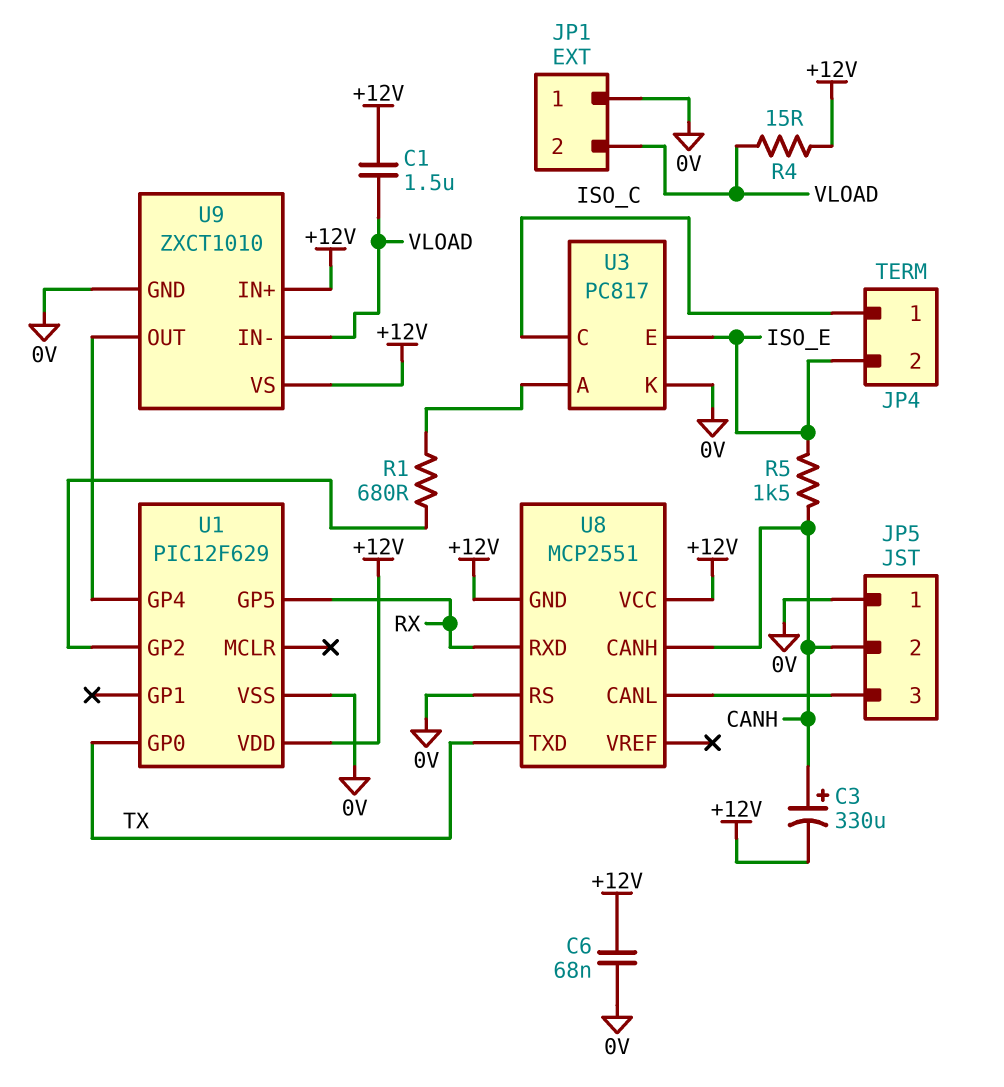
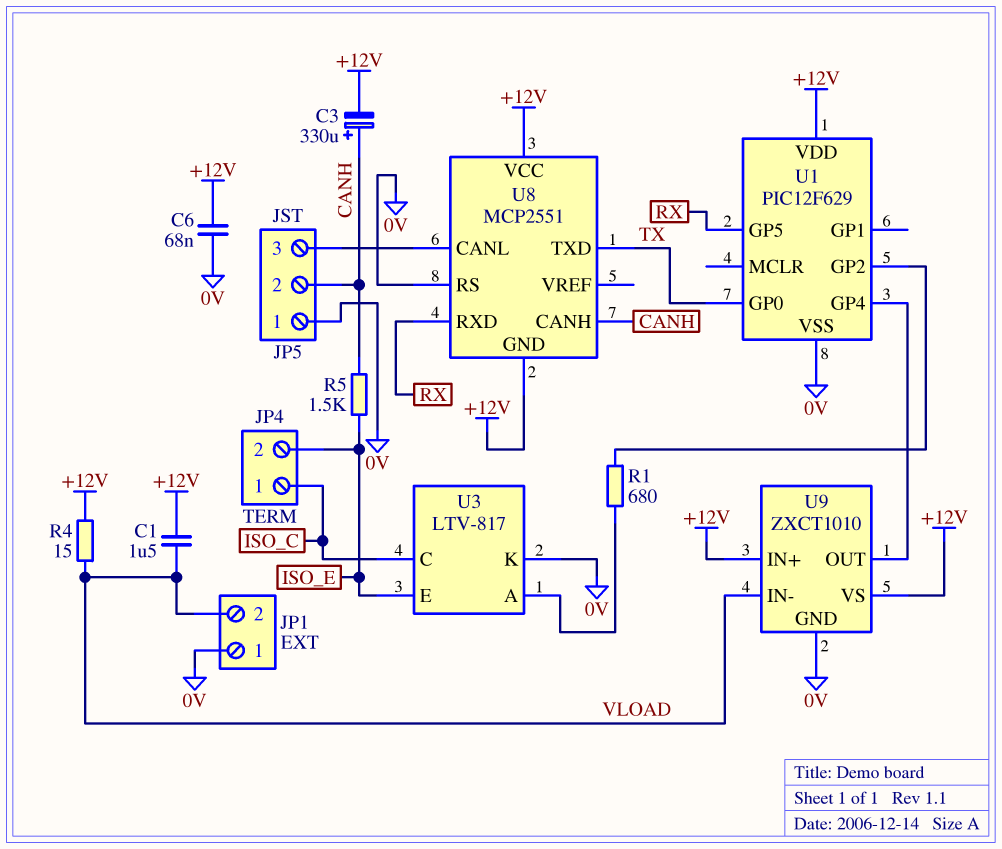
U3: PC817 -> LTV-817

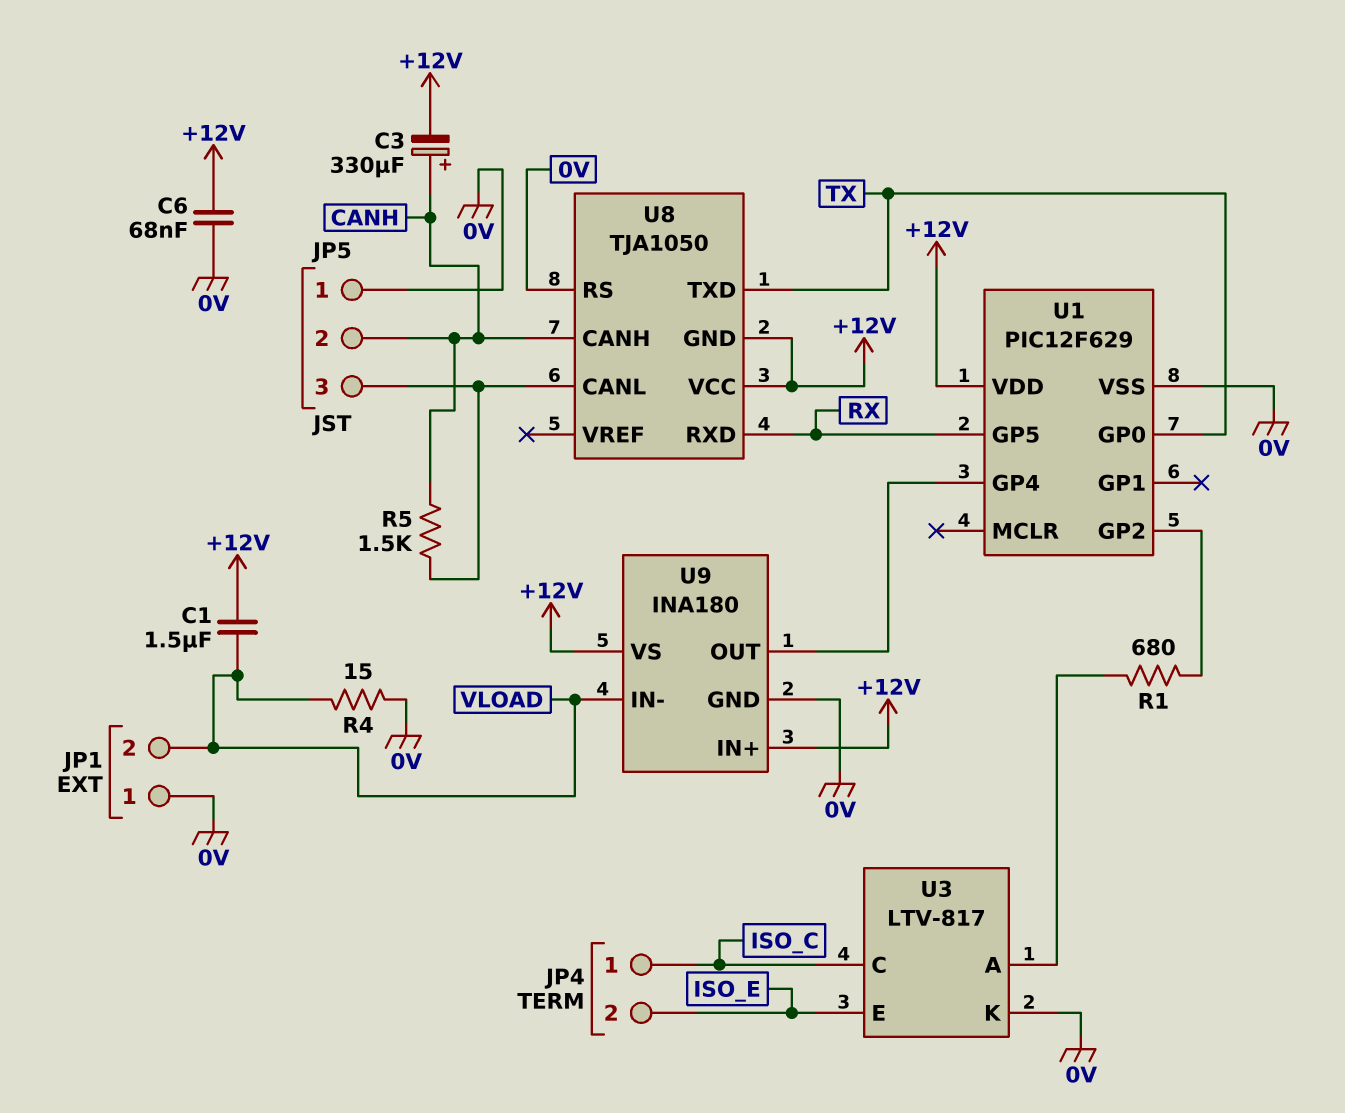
R4: 15 (+12V, VLOAD) -> 15 (0V, VLOAD)
R5: 1.5k (CANH, ISO_E) -> 1.5k (CANH, JP5/3)
U8: MCP2551 -> TJA1050
U9: ZXCT1010 -> INA180

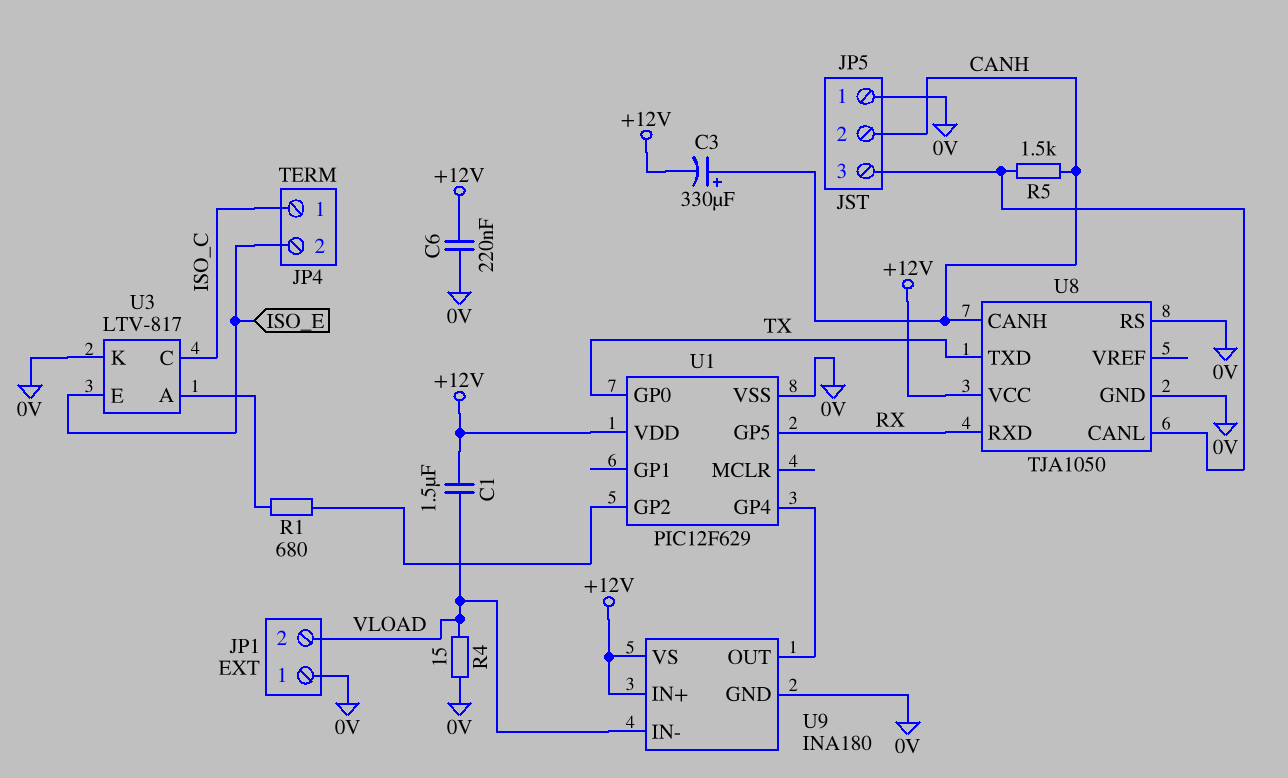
C6: 68nF (+12V, 0V) -> 220nF (+12V, 0V)
U8 pin GND: +12V -> 0V

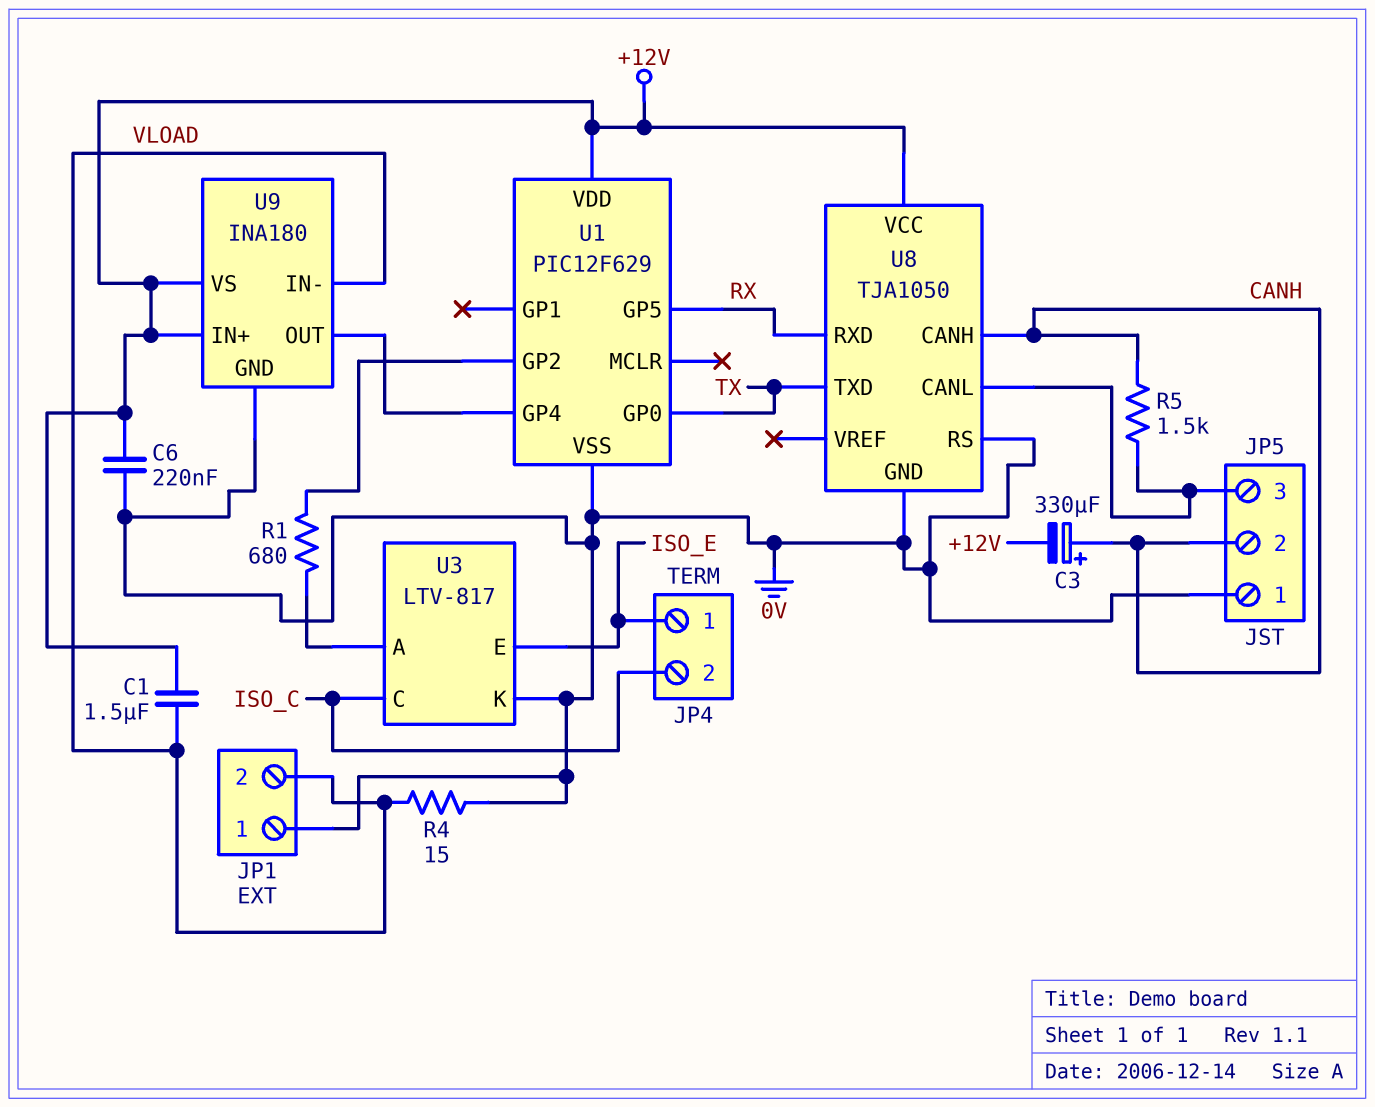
JP4 pin 1: ISO_C -> ISO_E
JP4 pin 2: ISO_E -> ISO_C

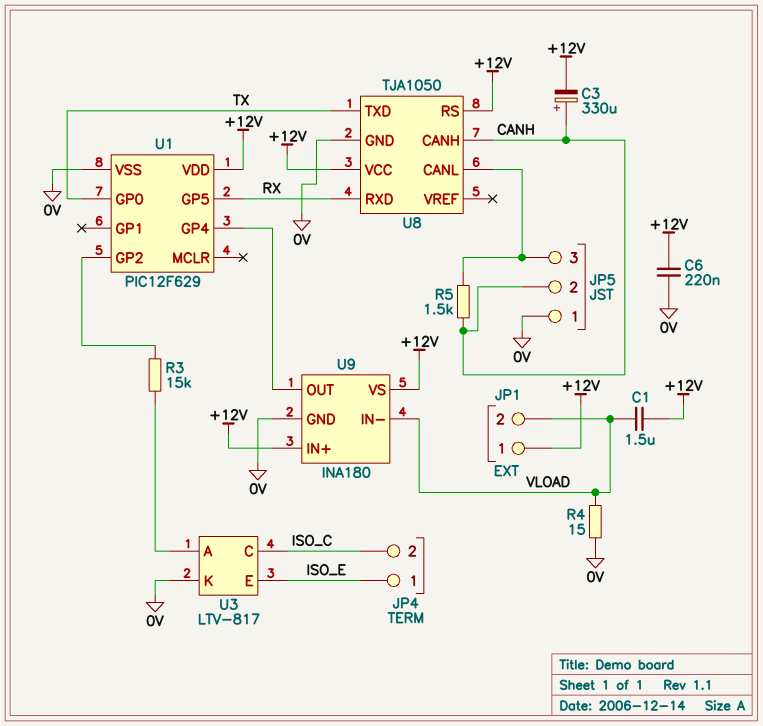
JP1 pin 1: 0V -> +12V
R1: 680 (U1/GP2, U3/A) -> none
R3: none -> 15k (U1/GP2, U3/A)
U8 pin RS: 0V -> +12V

